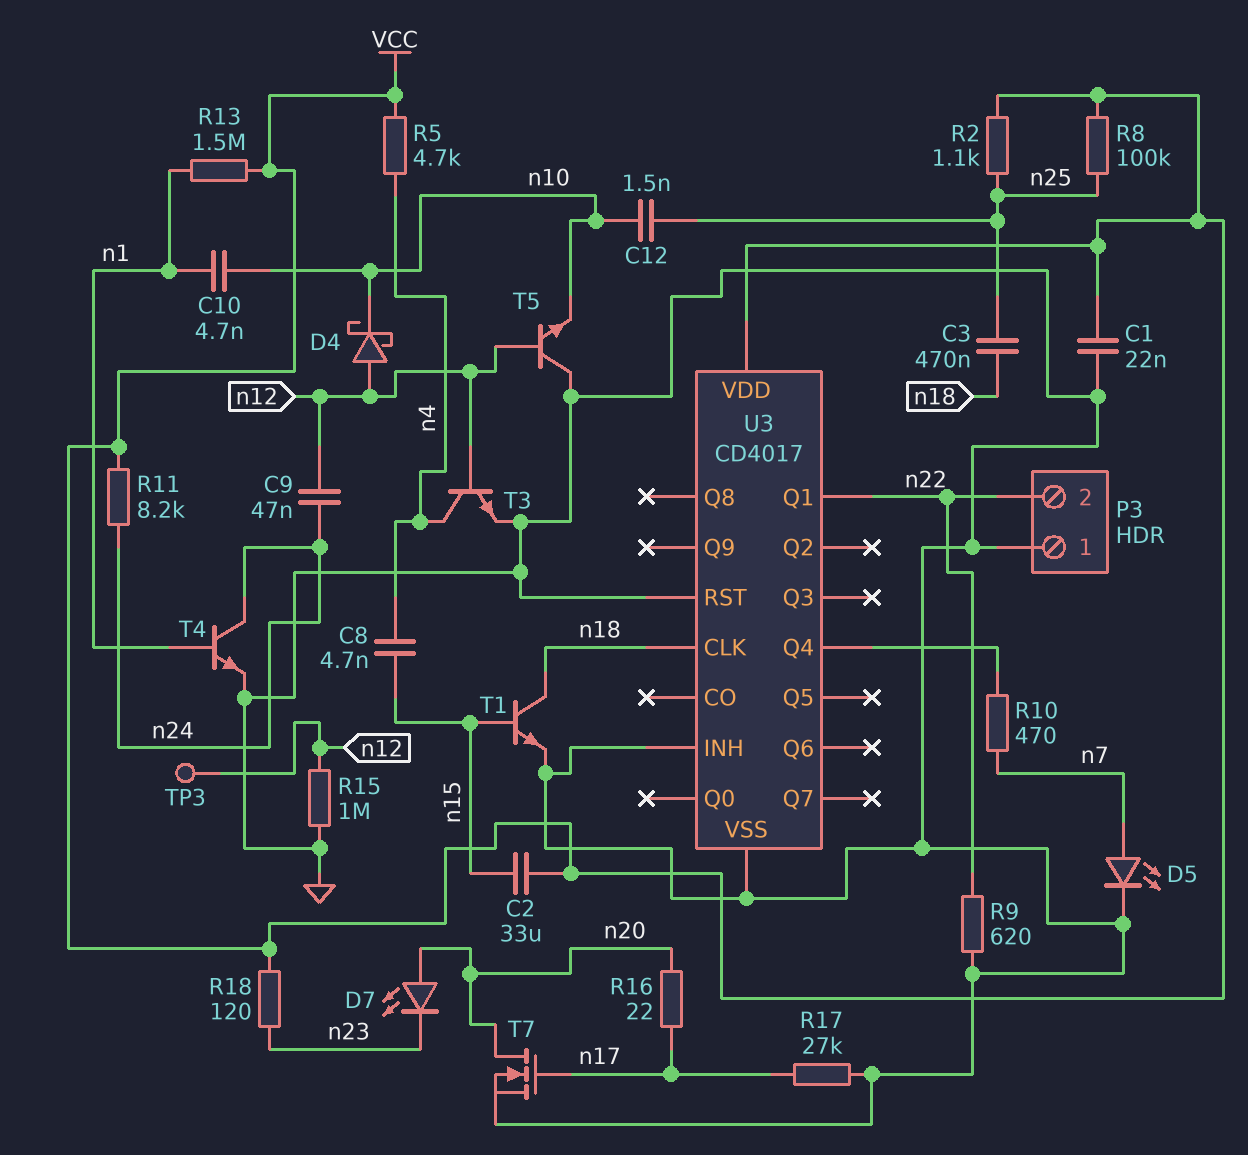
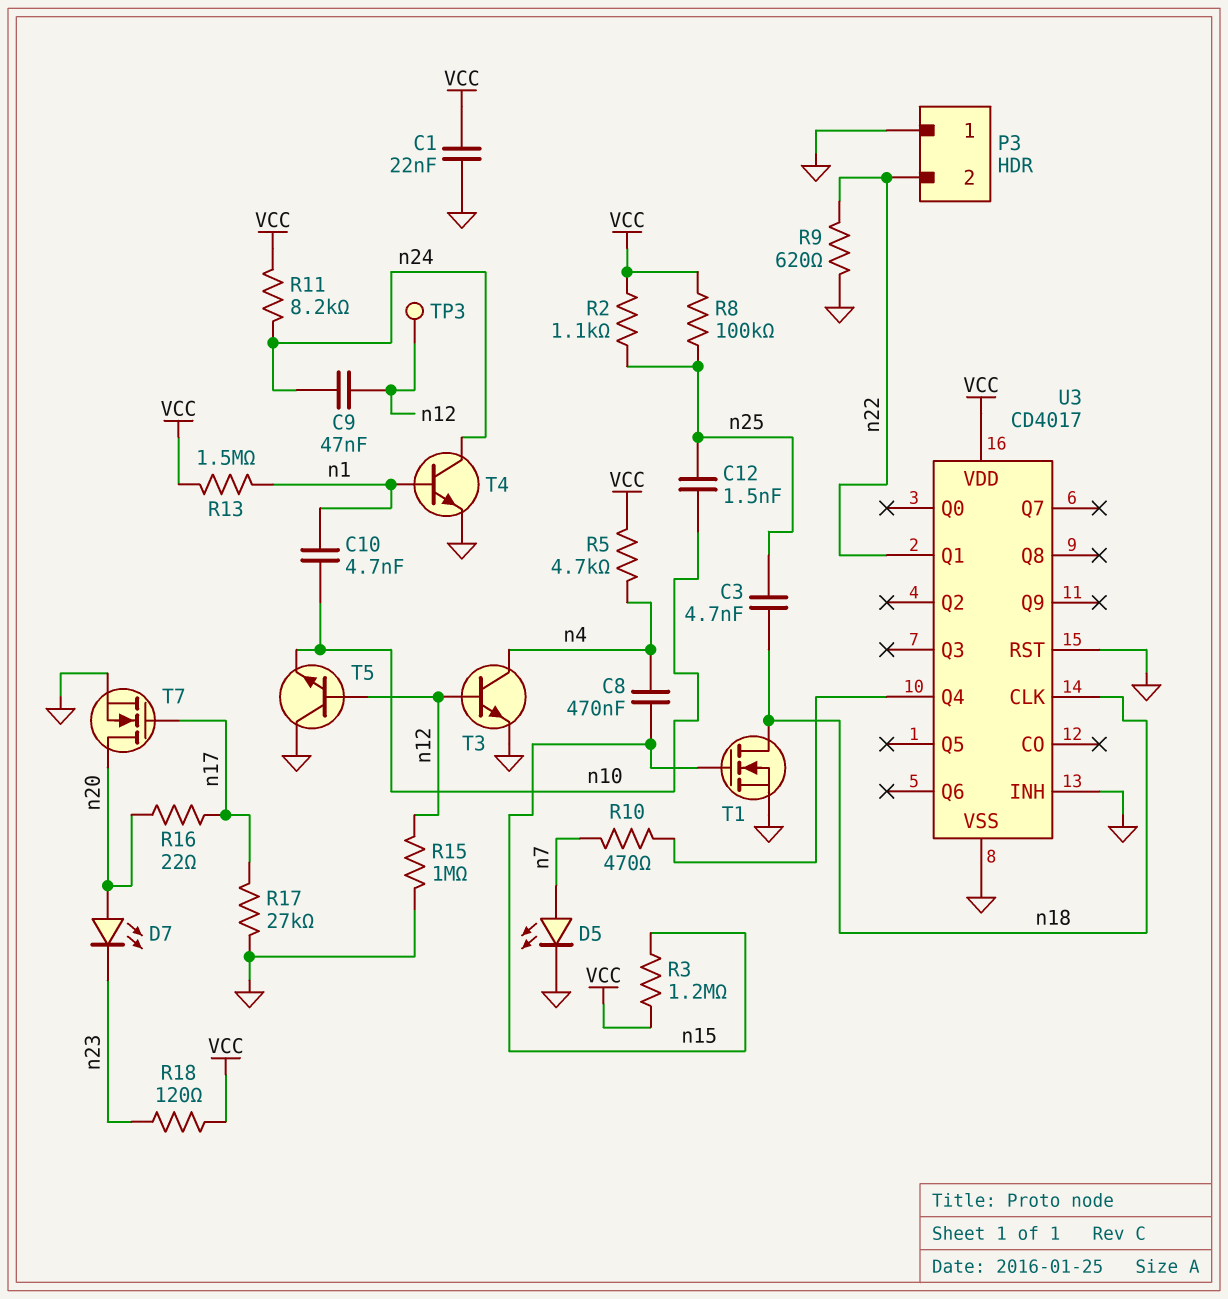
C2: 33uF (VCC, n15) -> none
C3: 470nF (n18, n25) -> 4.7nF (n18, n25)
C8: 4.7nF (n4, n15) -> 470nF (n4, n15)
D4: schottky (A n12, K n10) -> none
R3: none -> 1.2M (VCC, n15)
T1: NPN (B n15, C n18, E GND) -> NMOS (G n15, D n18, S GND)

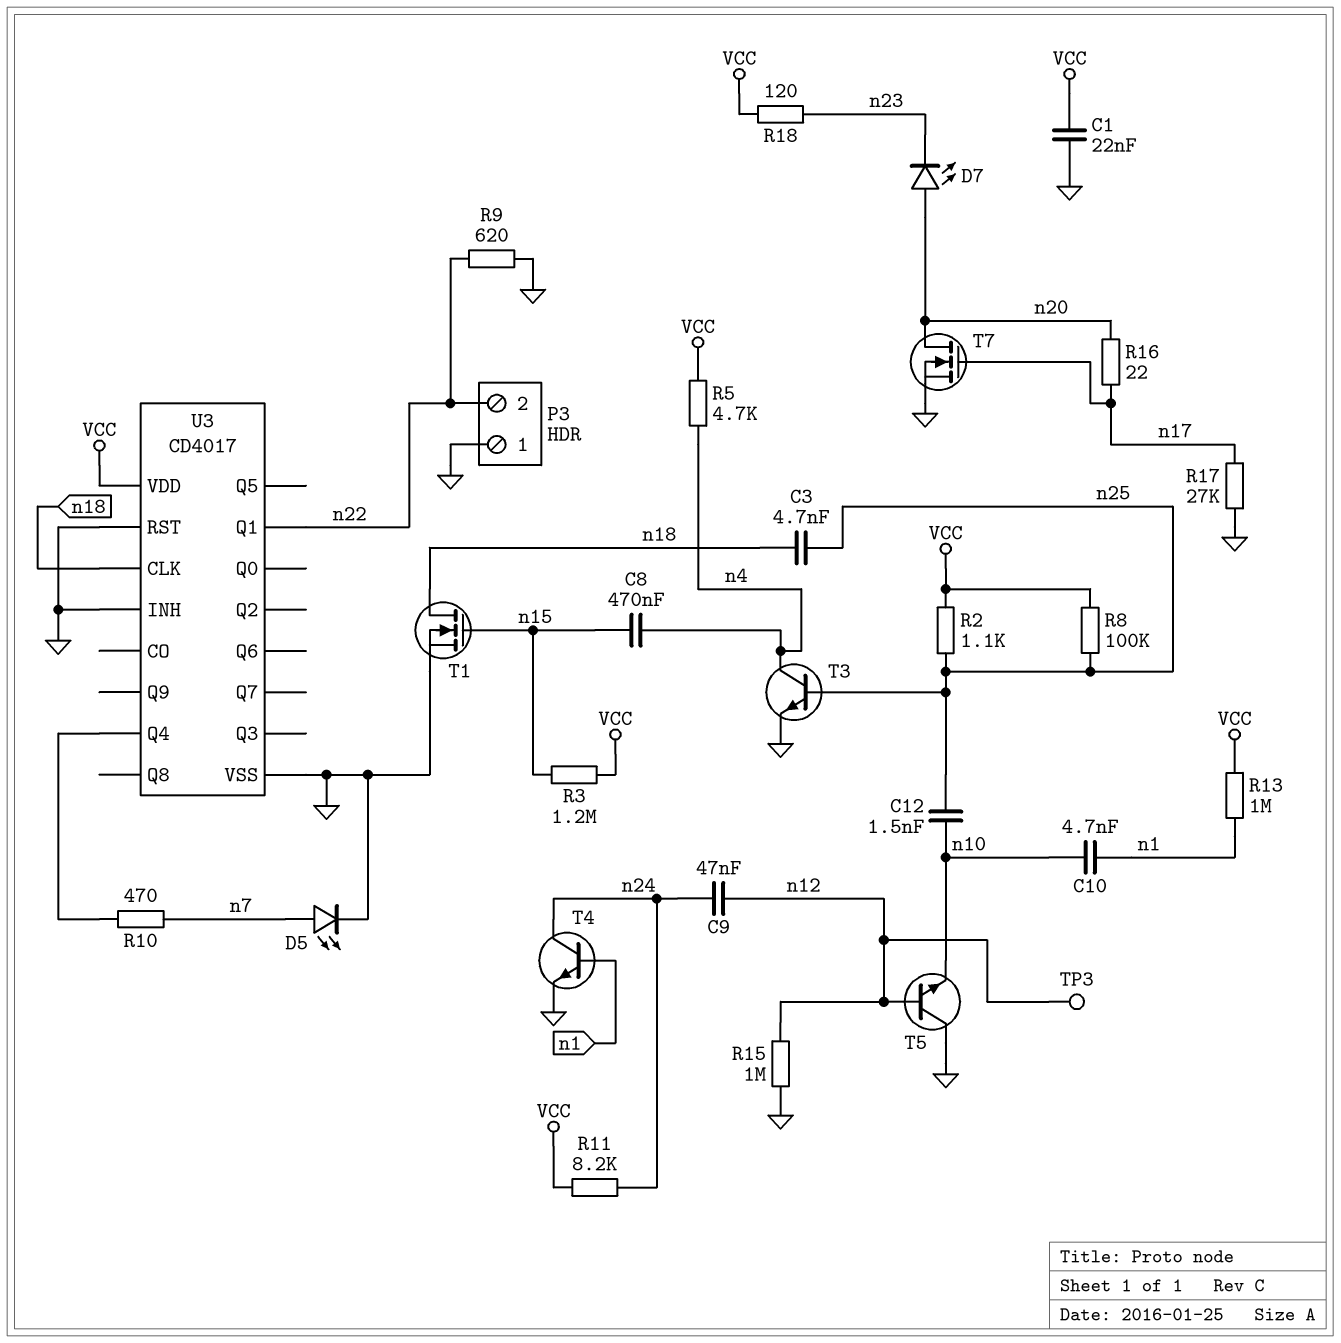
R13: 1.5M (VCC, n1) -> 1M (VCC, n1)
T3: NPN (B n12, C n4, E GND) -> NPN (B n25, C n4, E GND)

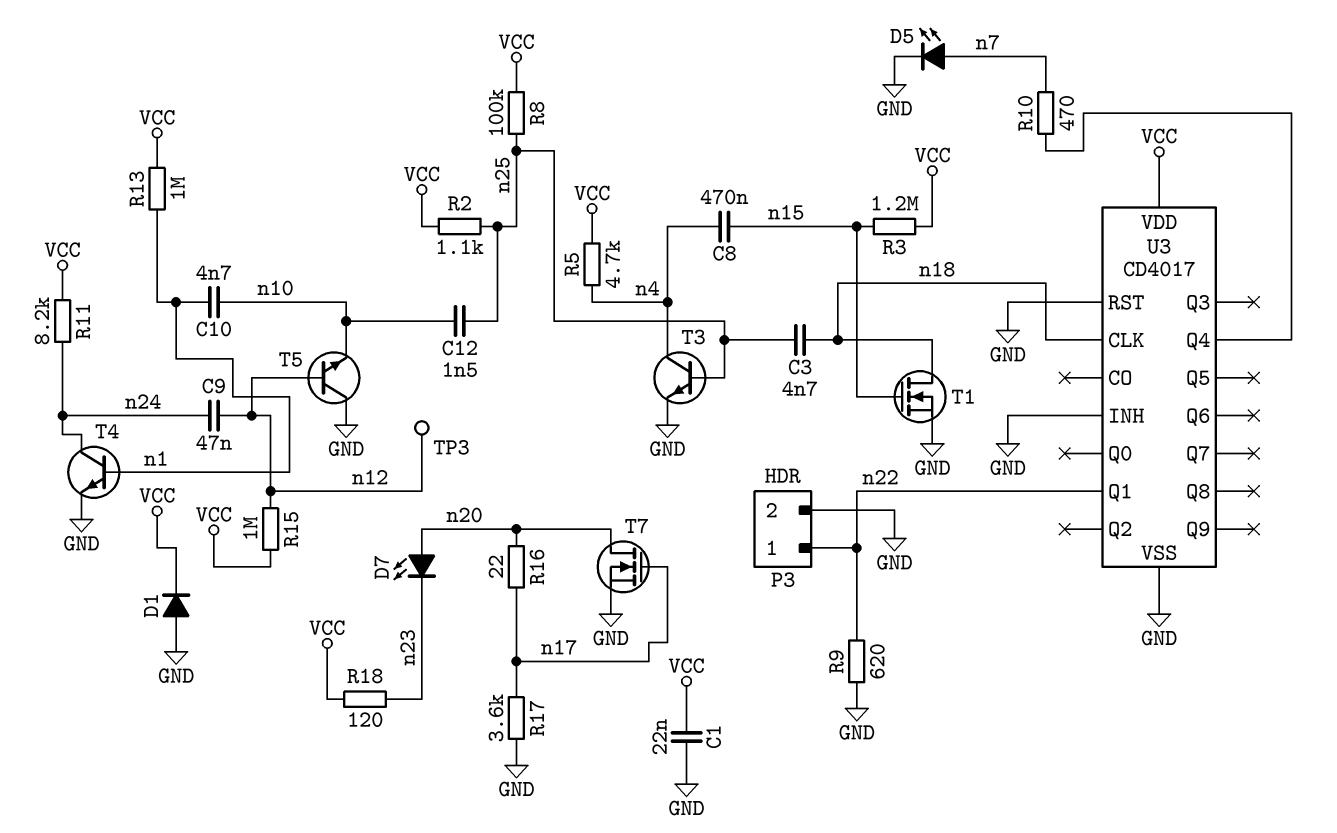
D1: none -> diode (A GND, K VCC)
P3 pin 1: GND -> n22
P3 pin 2: n22 -> GND
R15: 1M (GND, n12) -> 1M (VCC, n12)
R17: 27k (GND, n17) -> 3.6k (GND, n17)

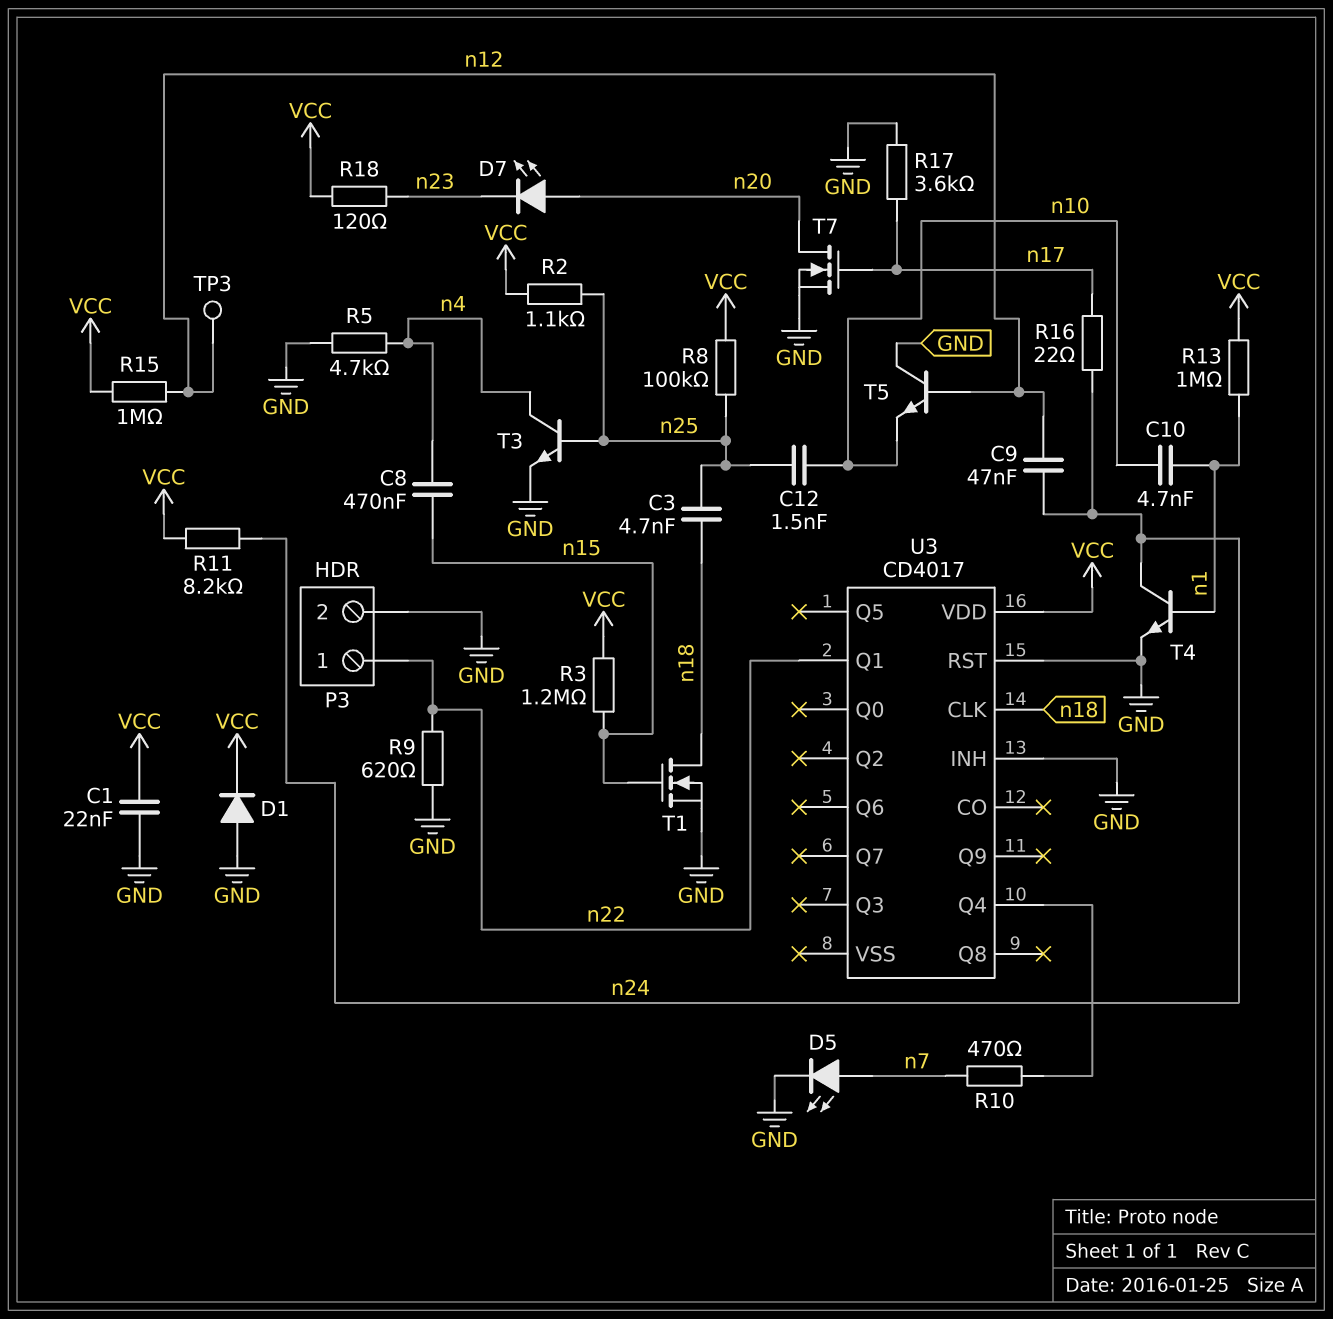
R5: 4.7k (VCC, n4) -> 4.7k (GND, n4)
R16: 22 (n17, n20) -> 22 (n17, n24)
U3 pin VSS: GND -> none

